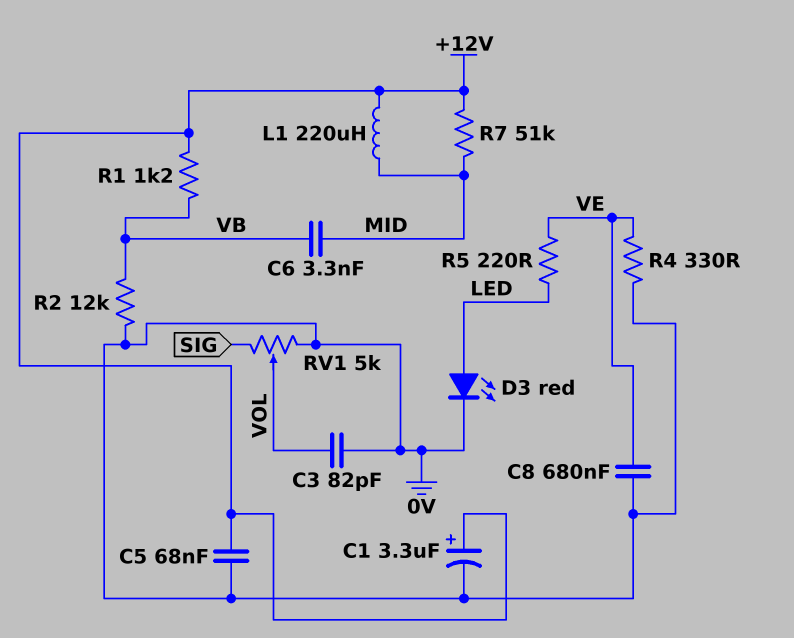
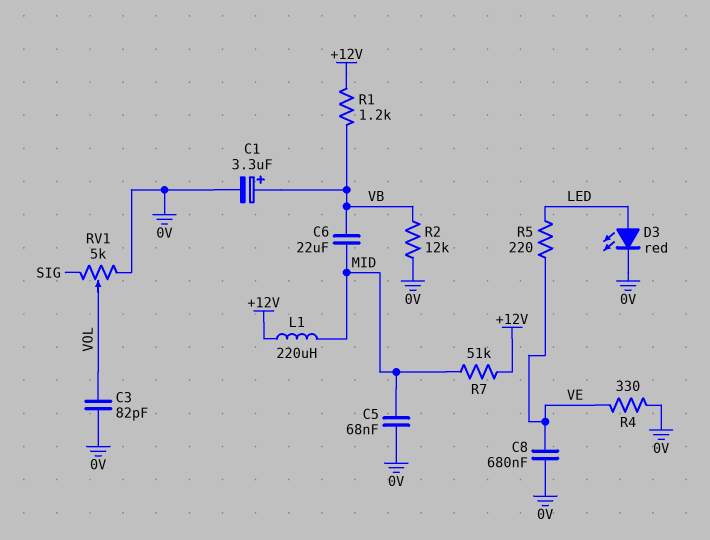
C1: 3.3uF (plus +12V, minus 0V) -> 3.3uF (plus VB, minus 0V)
C5: 68nF (+12V, 0V) -> 68nF (0V, MID)
C6: 3.3nF (MID, VB) -> 22uF (MID, VB)

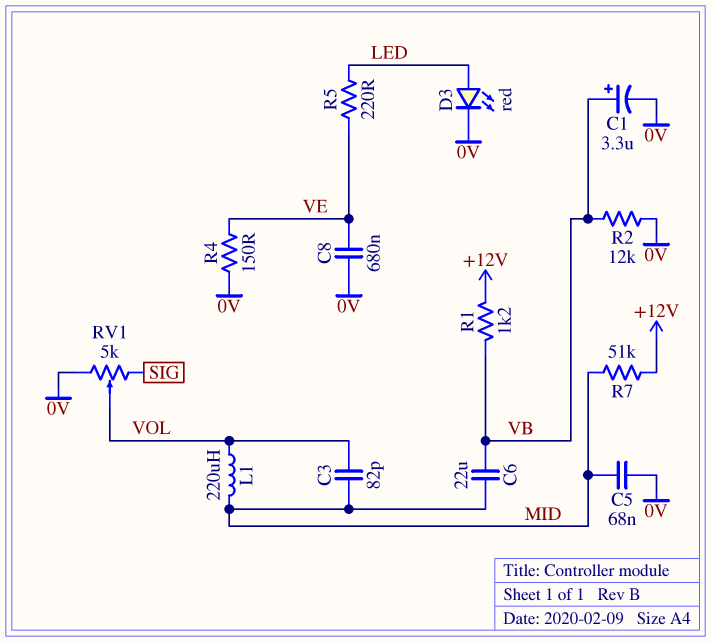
C3: 82pF (0V, VOL) -> 82pF (MID, VOL)
L1: 220uH (+12V, MID) -> 220uH (MID, VOL)
R4: 330 (0V, VE) -> 150 (0V, VE)

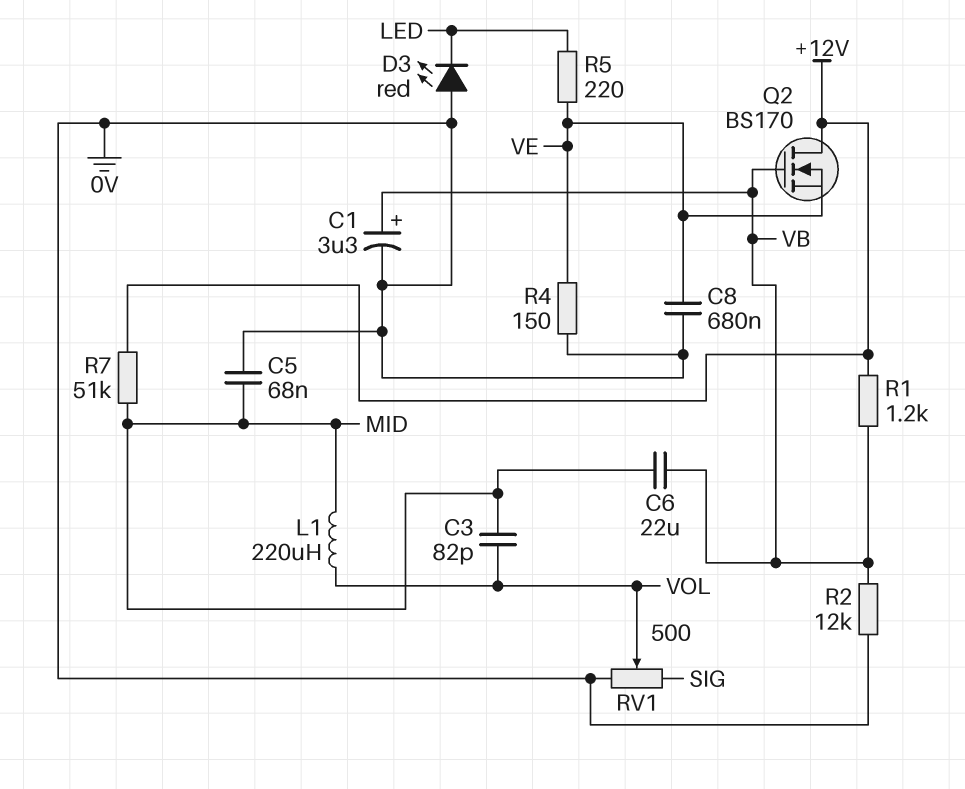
D3: LED red (A LED, K 0V) -> LED red (A 0V, K LED)
Q2: none -> NMOS BS170 (G VB, D +12V, S VE)
RV1: 5k (0V, SIG, wiper VOL) -> 500 (0V, SIG, wiper VOL)

